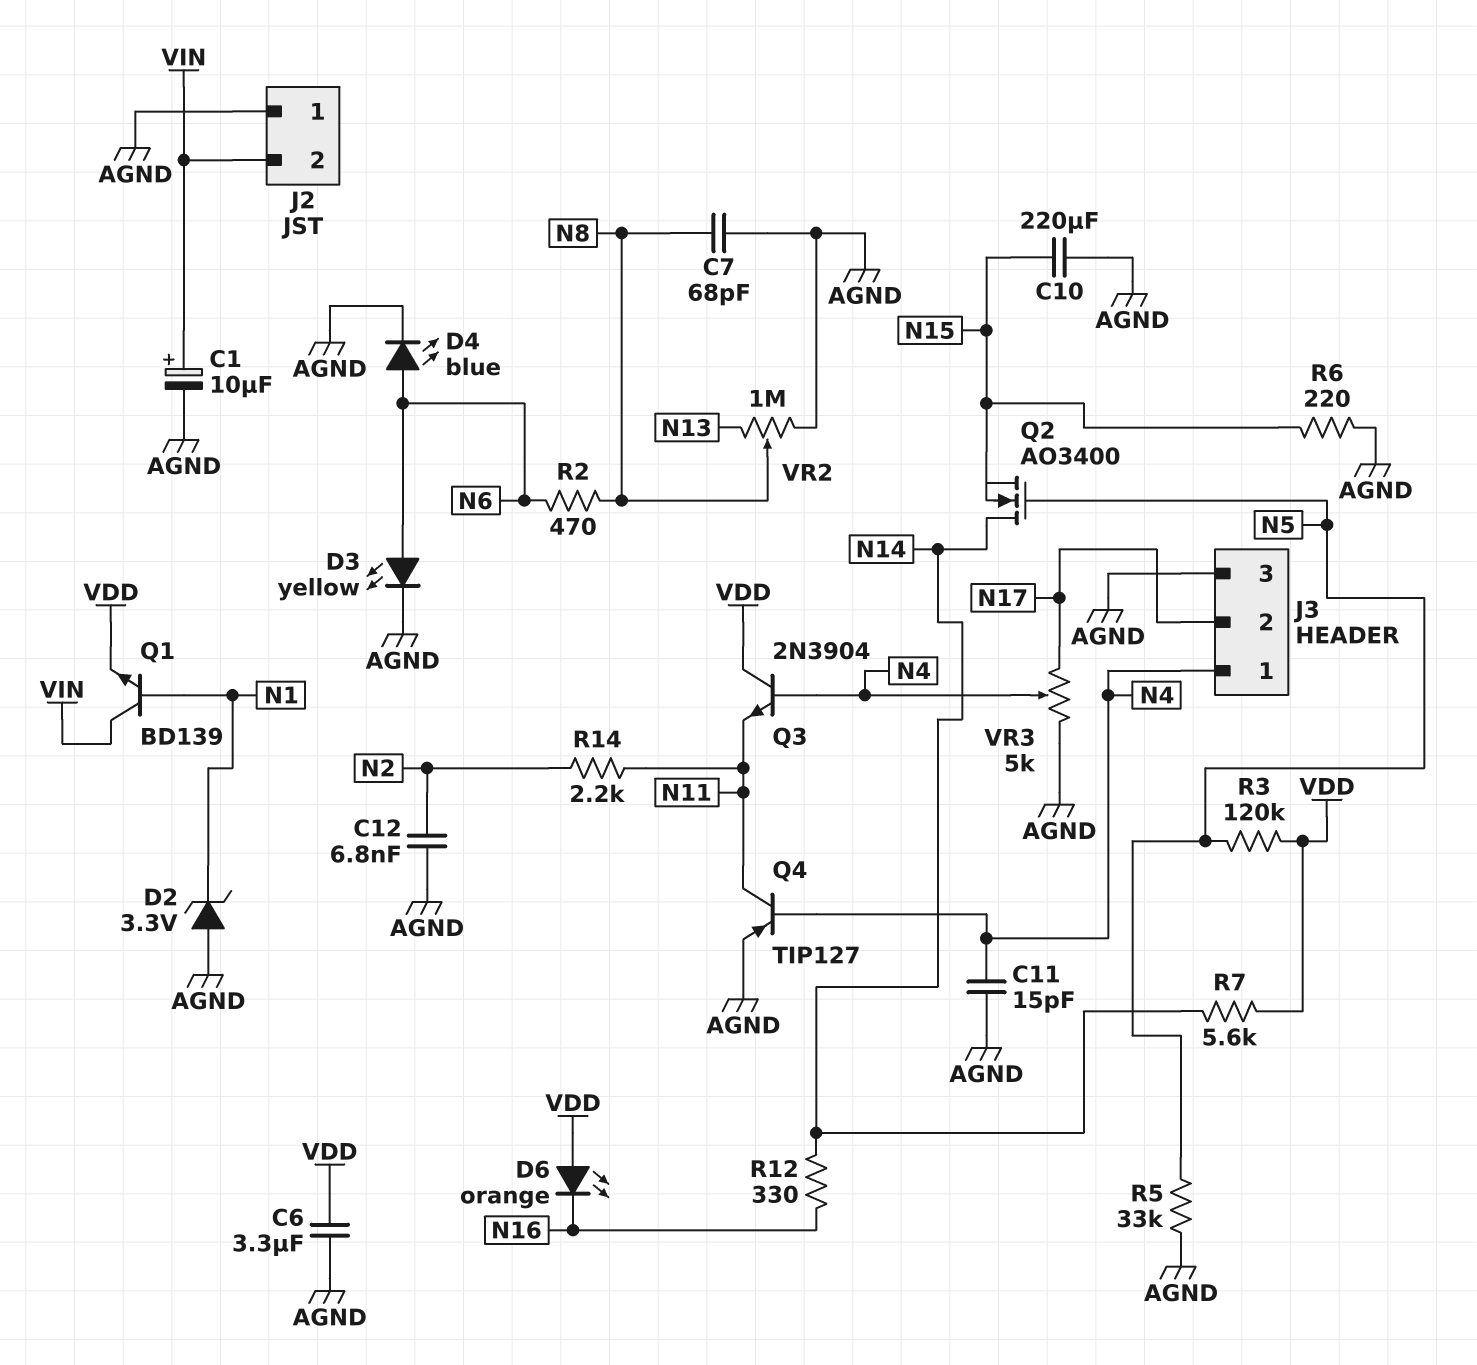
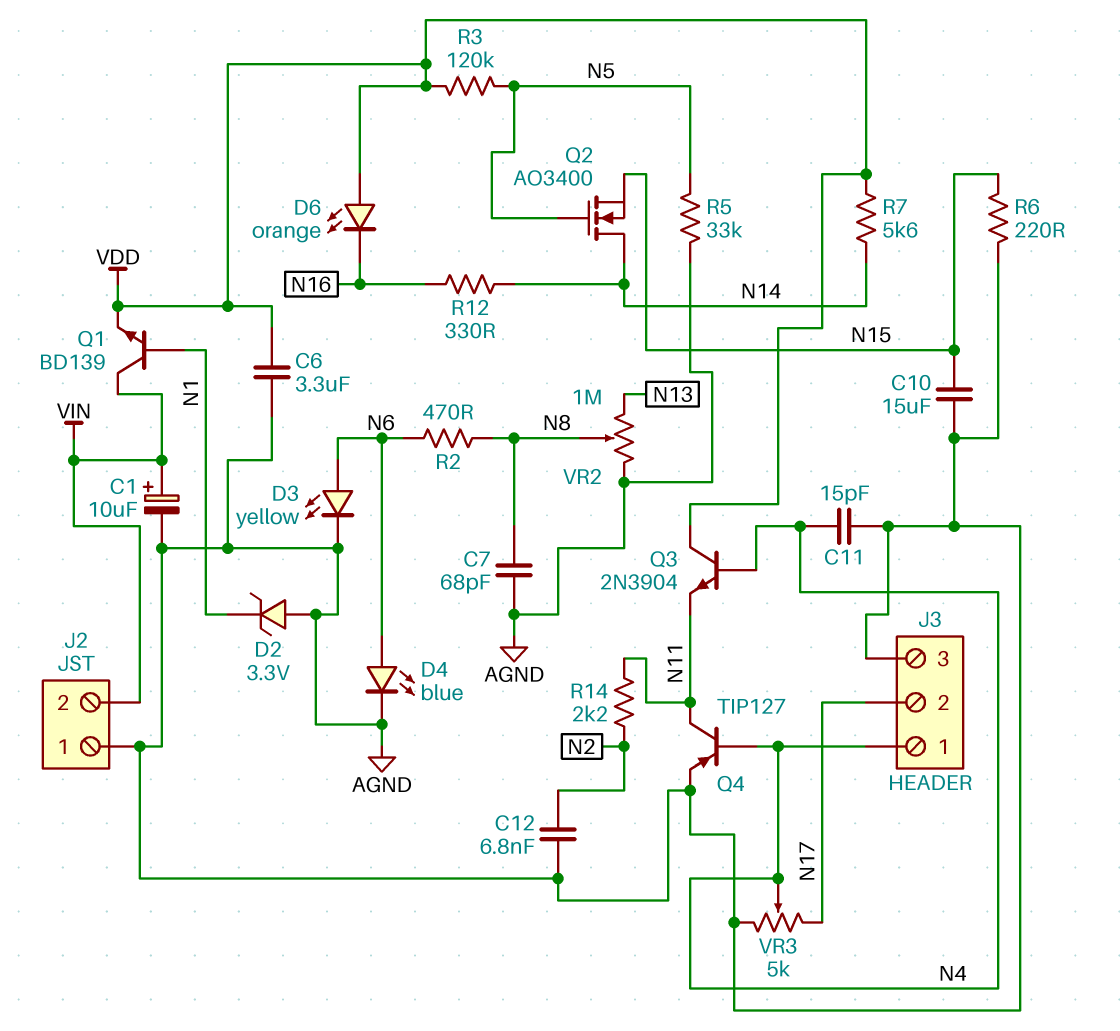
C10: 220uF (AGND, N15) -> 15uF (AGND, N15)

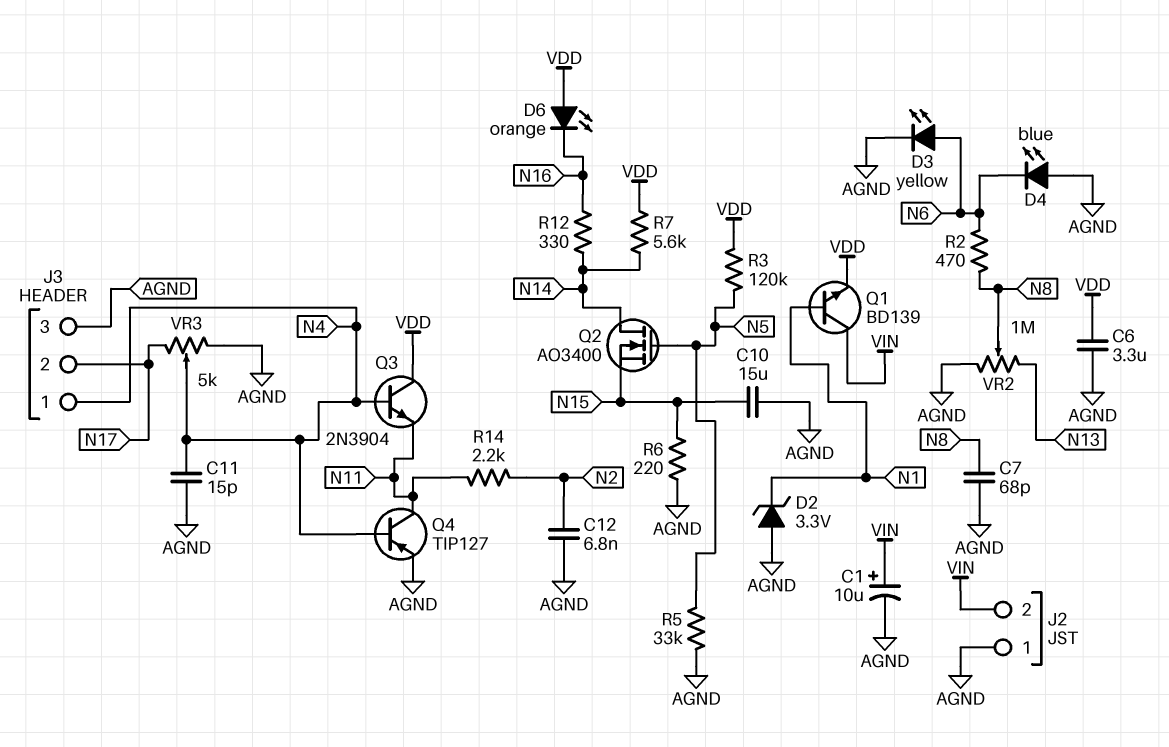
D4: LED blue (A N6, K AGND) -> LED blue (A AGND, K N6)

